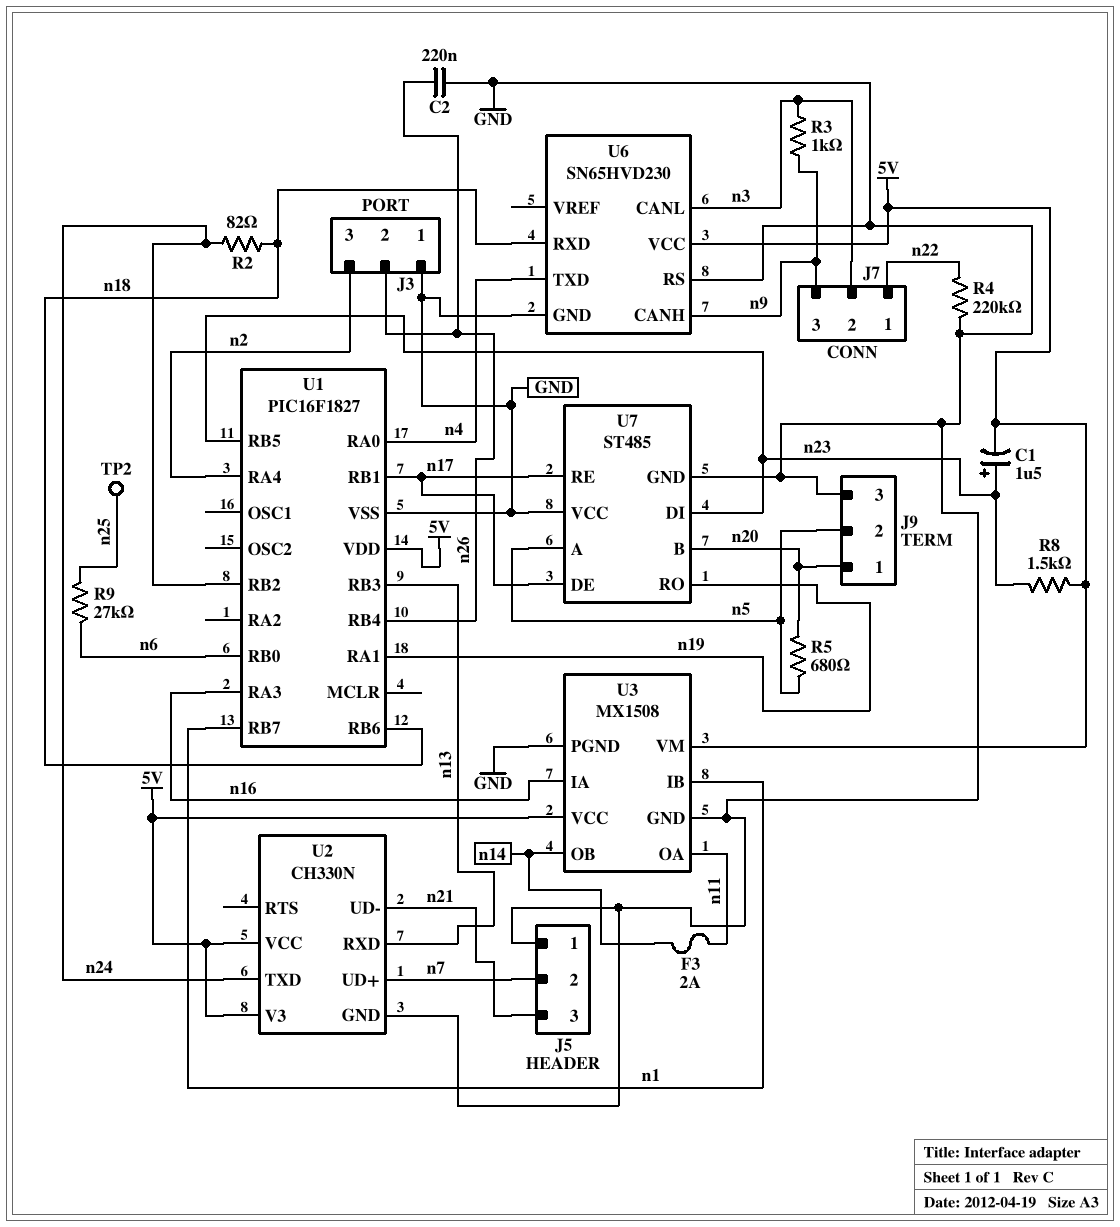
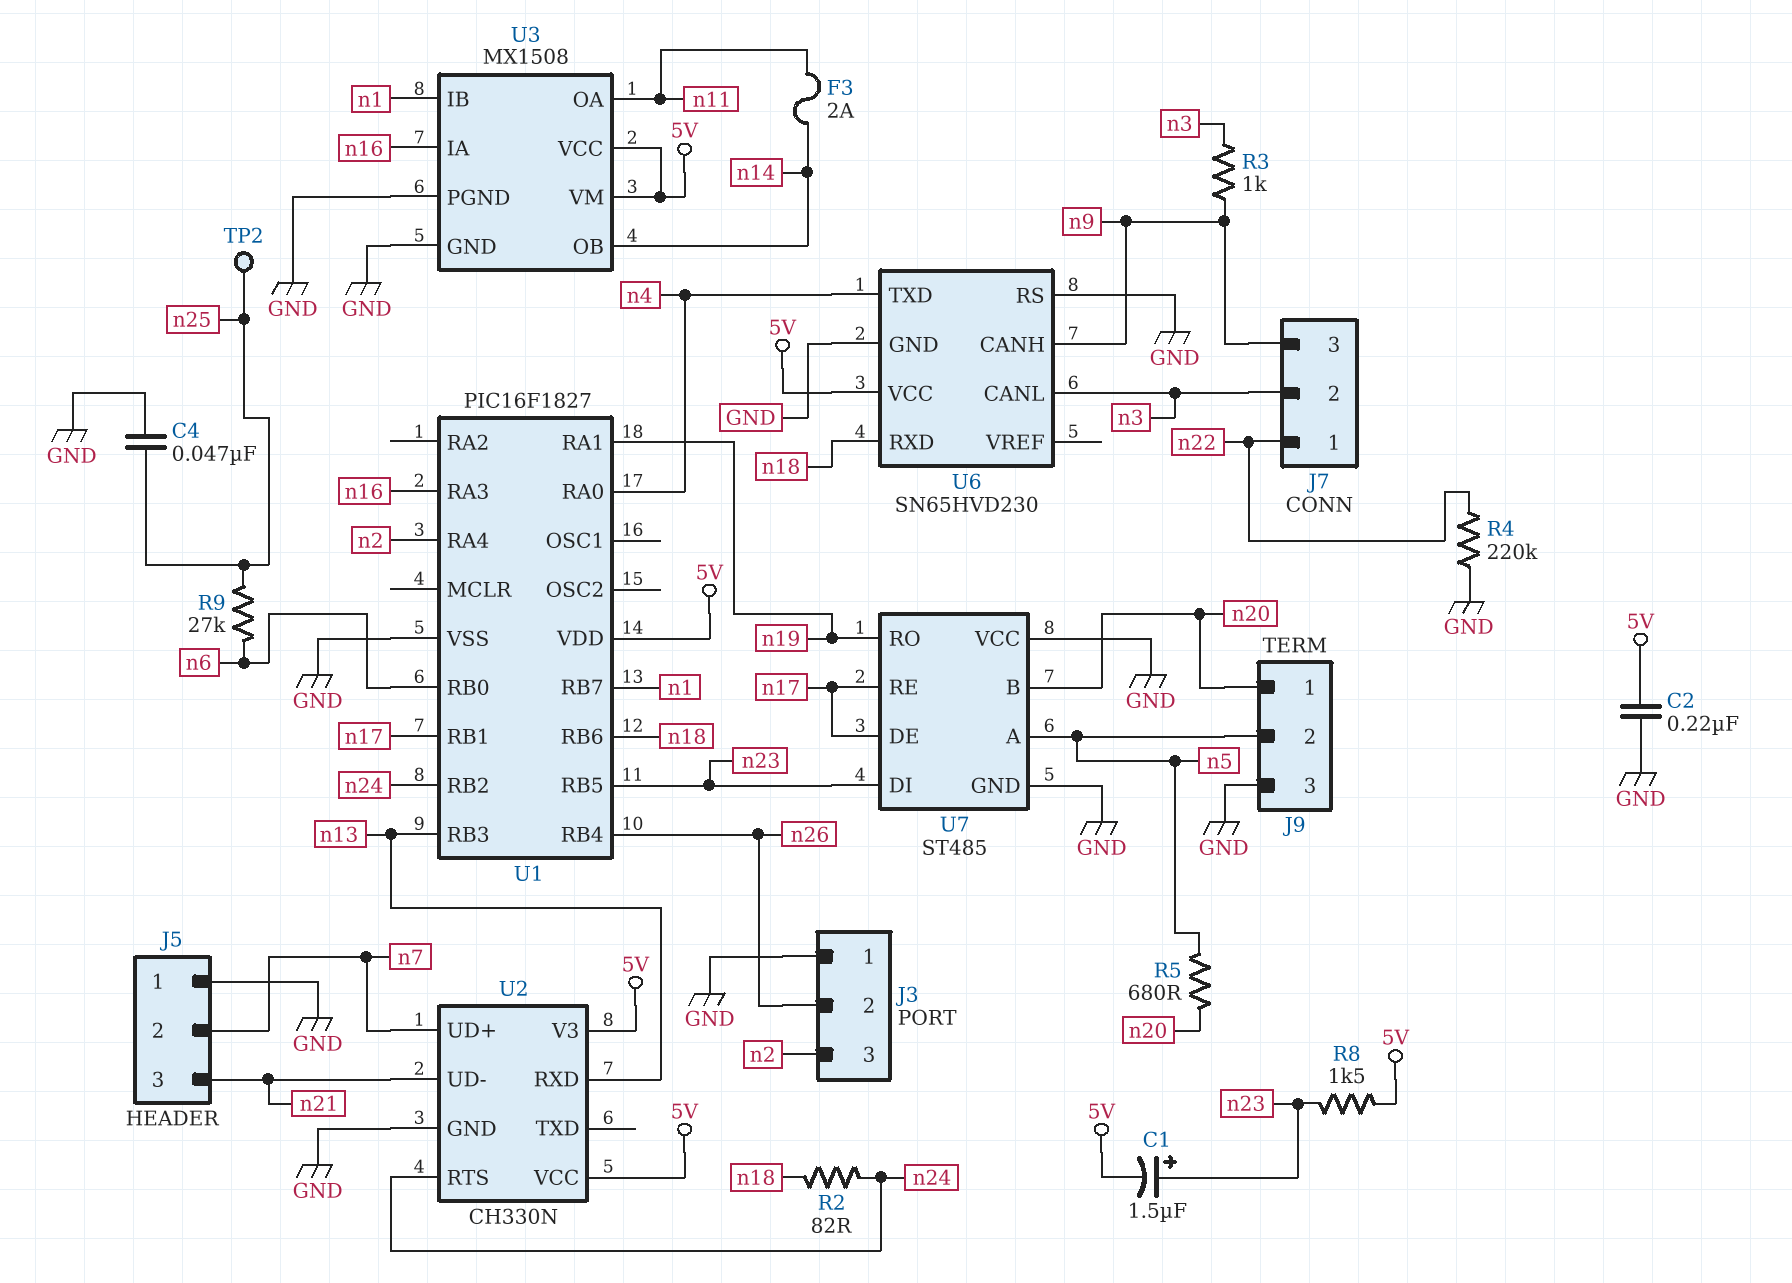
C2: 220nF (GND, n26) -> 220nF (5V, GND)
C4: none -> 47nF (GND, n25)
U2 pin RTS: none -> n24
U2 pin TXD: n24 -> none

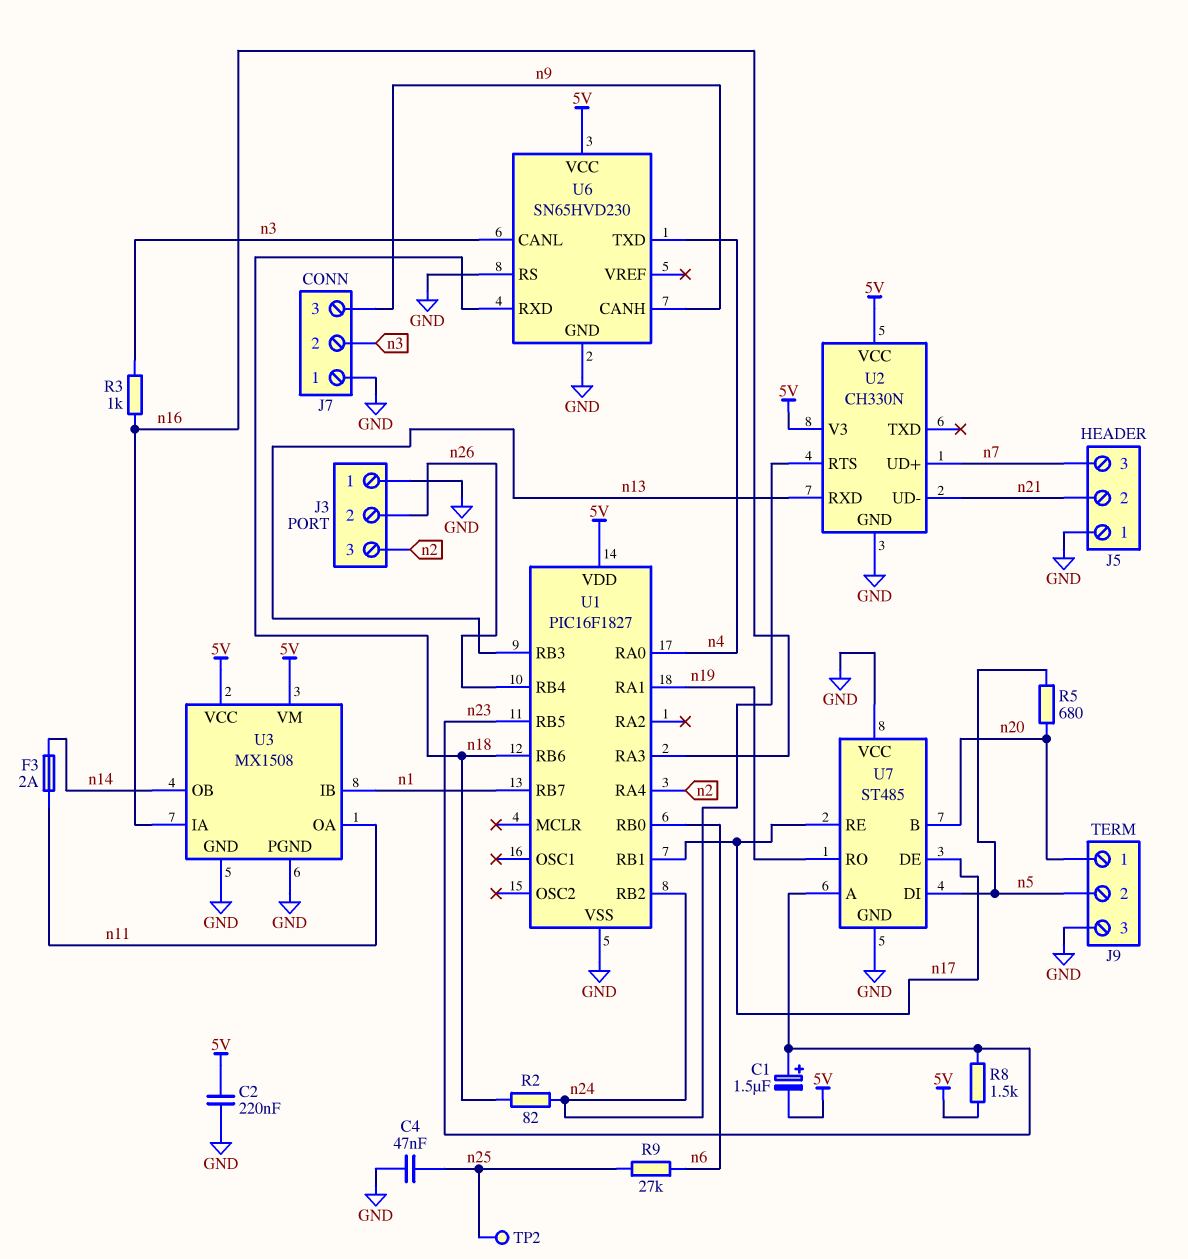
J5 pin 2: n7 -> n21
J5 pin 3: n21 -> n7
J7 pin 1: n22 -> GND
R3: 1k (n3, n9) -> 1k (n3, n16)
R4: 220k (GND, n22) -> none
U7 pin A: n5 -> n23
U7 pin DI: n23 -> n5

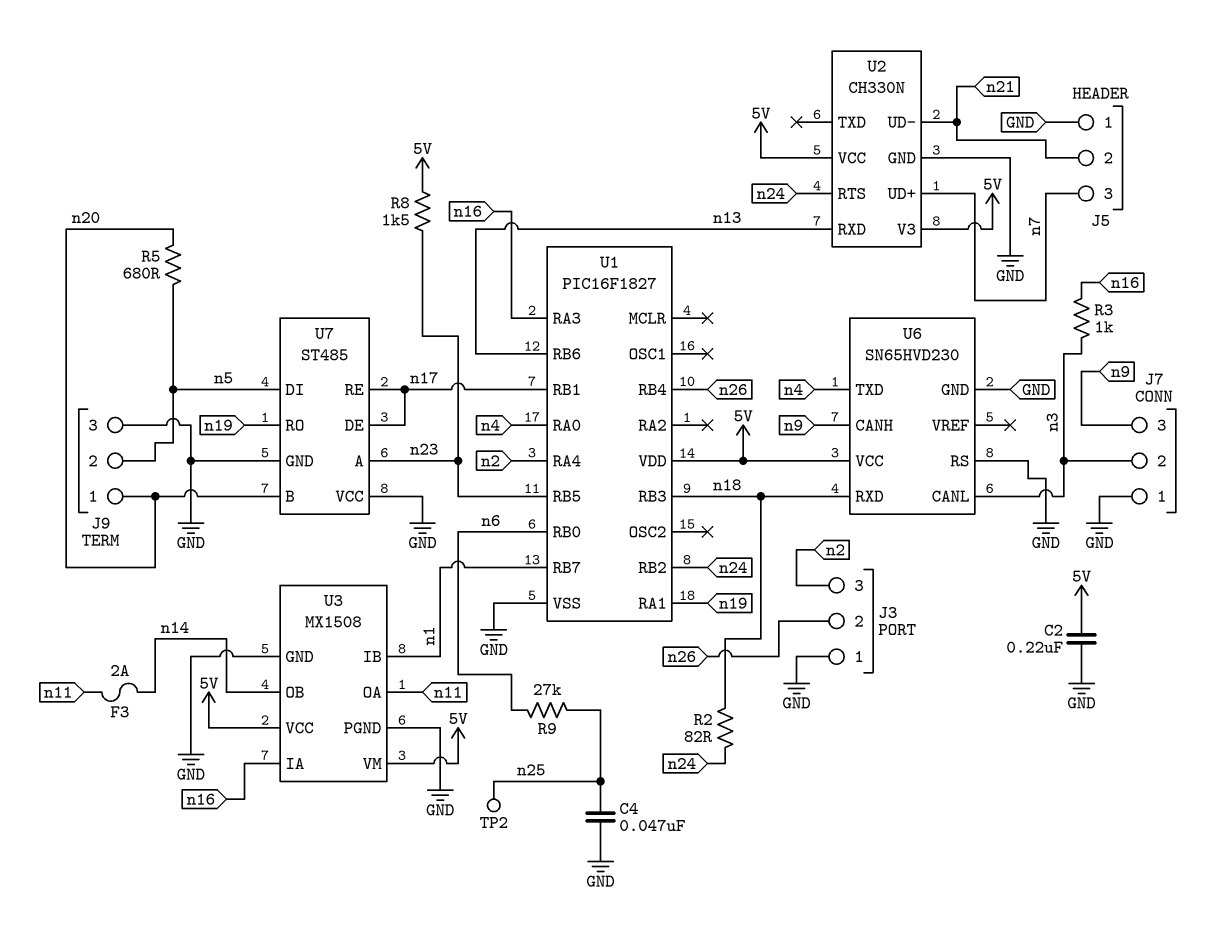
C1: 1.5uF (plus n23, minus 5V) -> none
U1 pin RB3: n13 -> n18
U1 pin RB6: n18 -> n13

